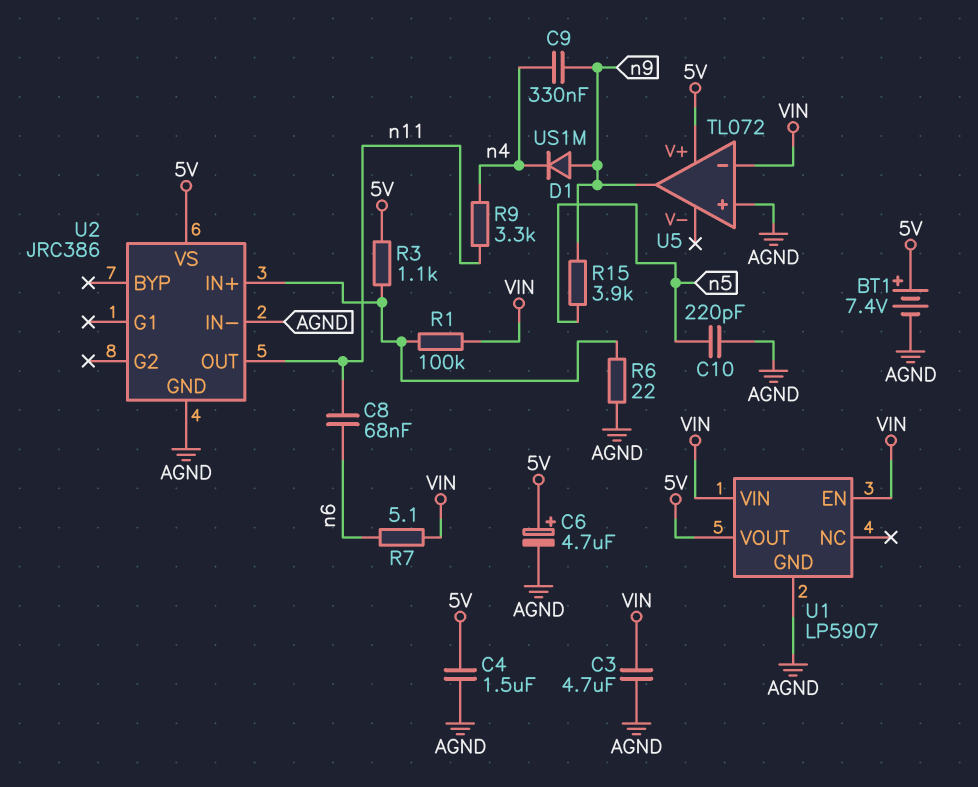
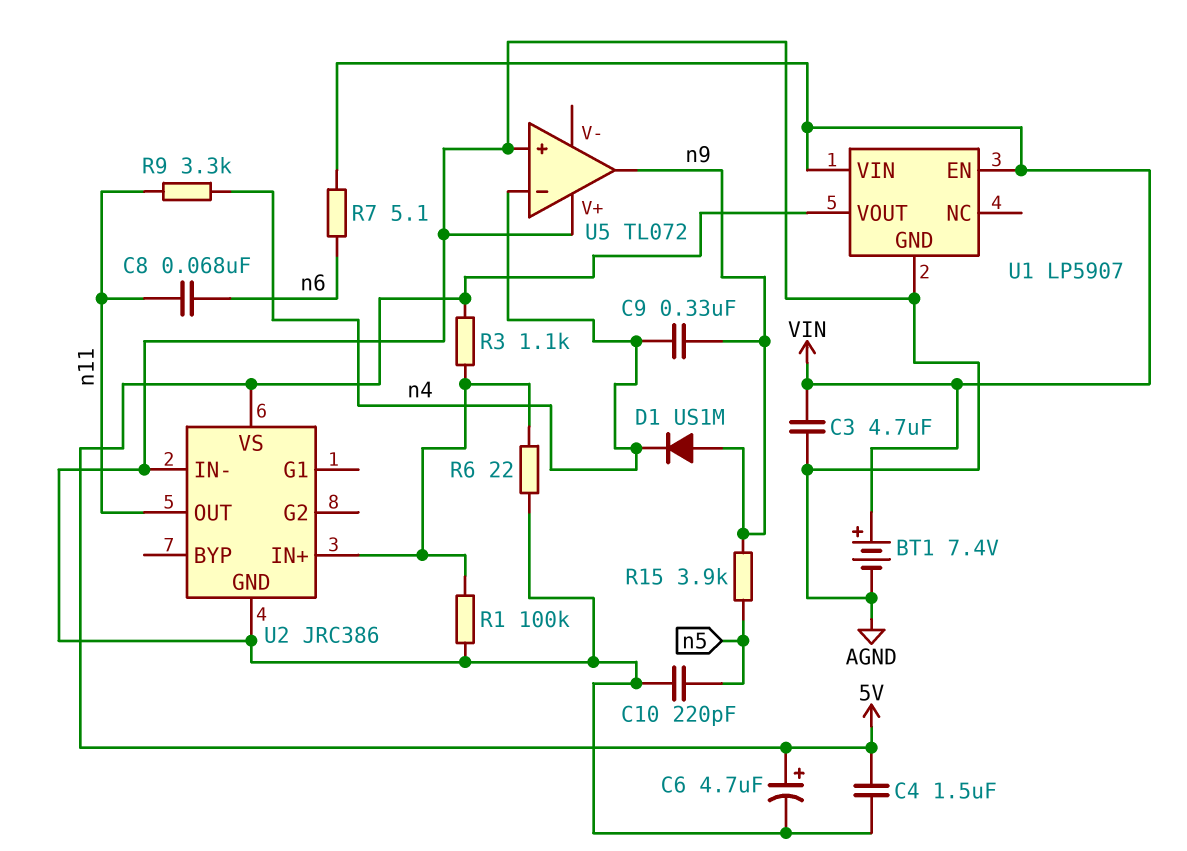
BT1: 7.4V (plus 5V, minus AGND) -> 7.4V (plus VIN, minus AGND)
R1: 100k (U2/IN+, VIN) -> 100k (AGND, U2/IN+)
U5 pin V+: 5V -> AGND
U5 pin in-: VIN -> n4

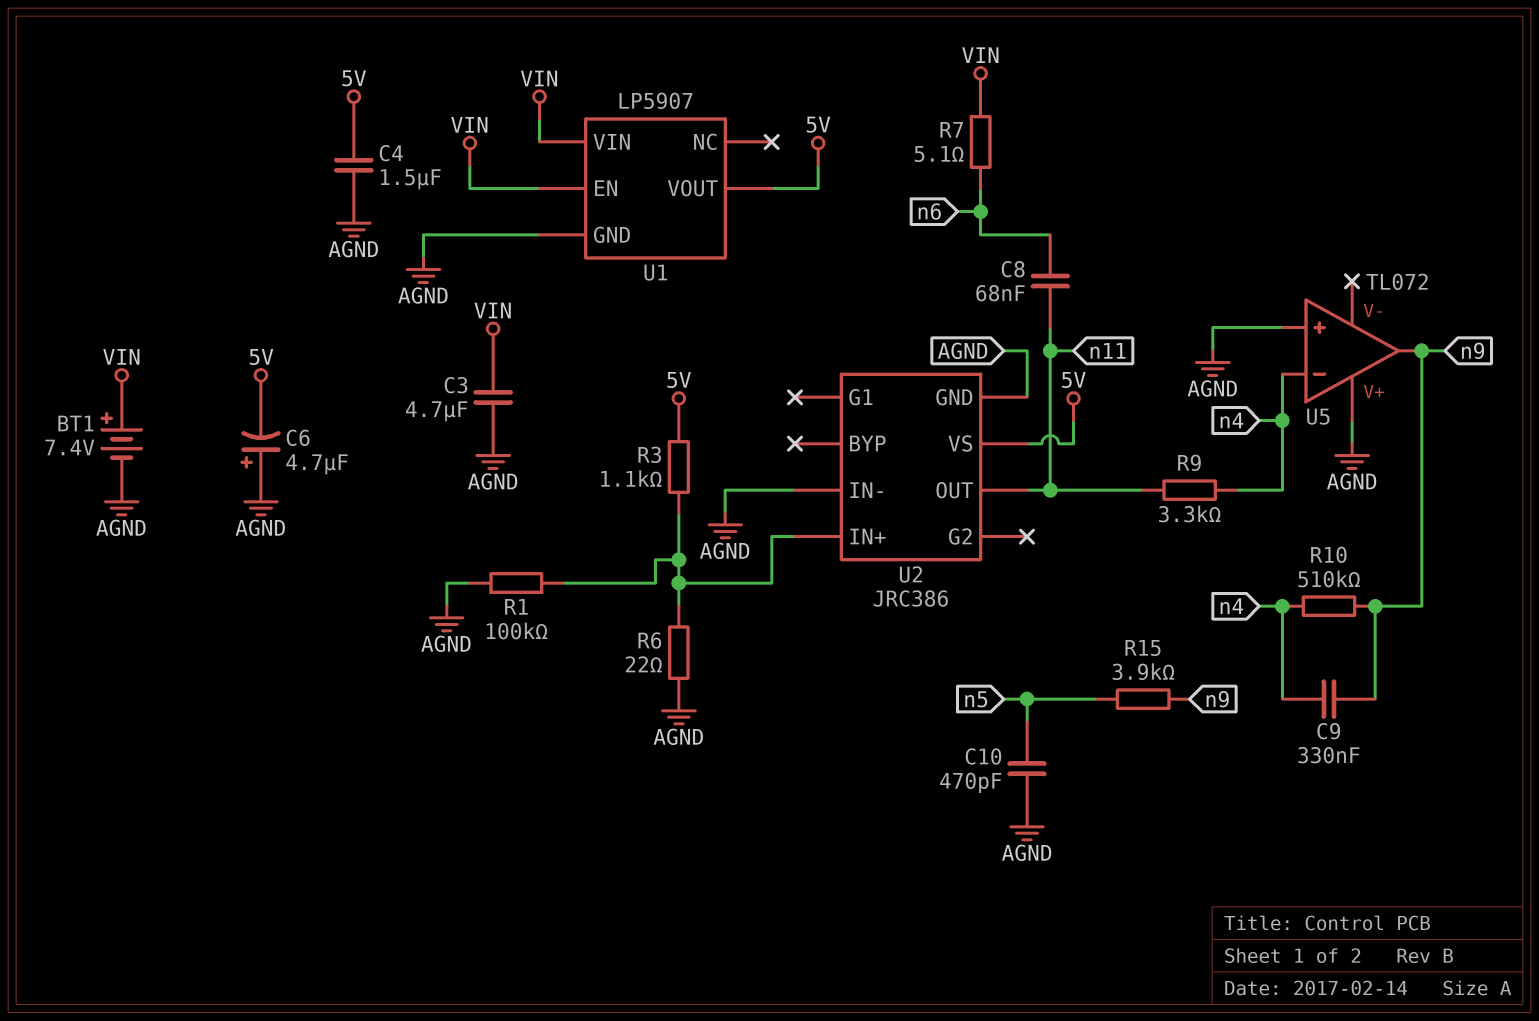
C6: 4.7uF (plus 5V, minus AGND) -> 4.7uF (plus AGND, minus 5V)
C10: 220pF (AGND, n5) -> 470pF (AGND, n5)
D1: diode US1M (A n9, K n4) -> none
R10: none -> 510k (n4, n9)

